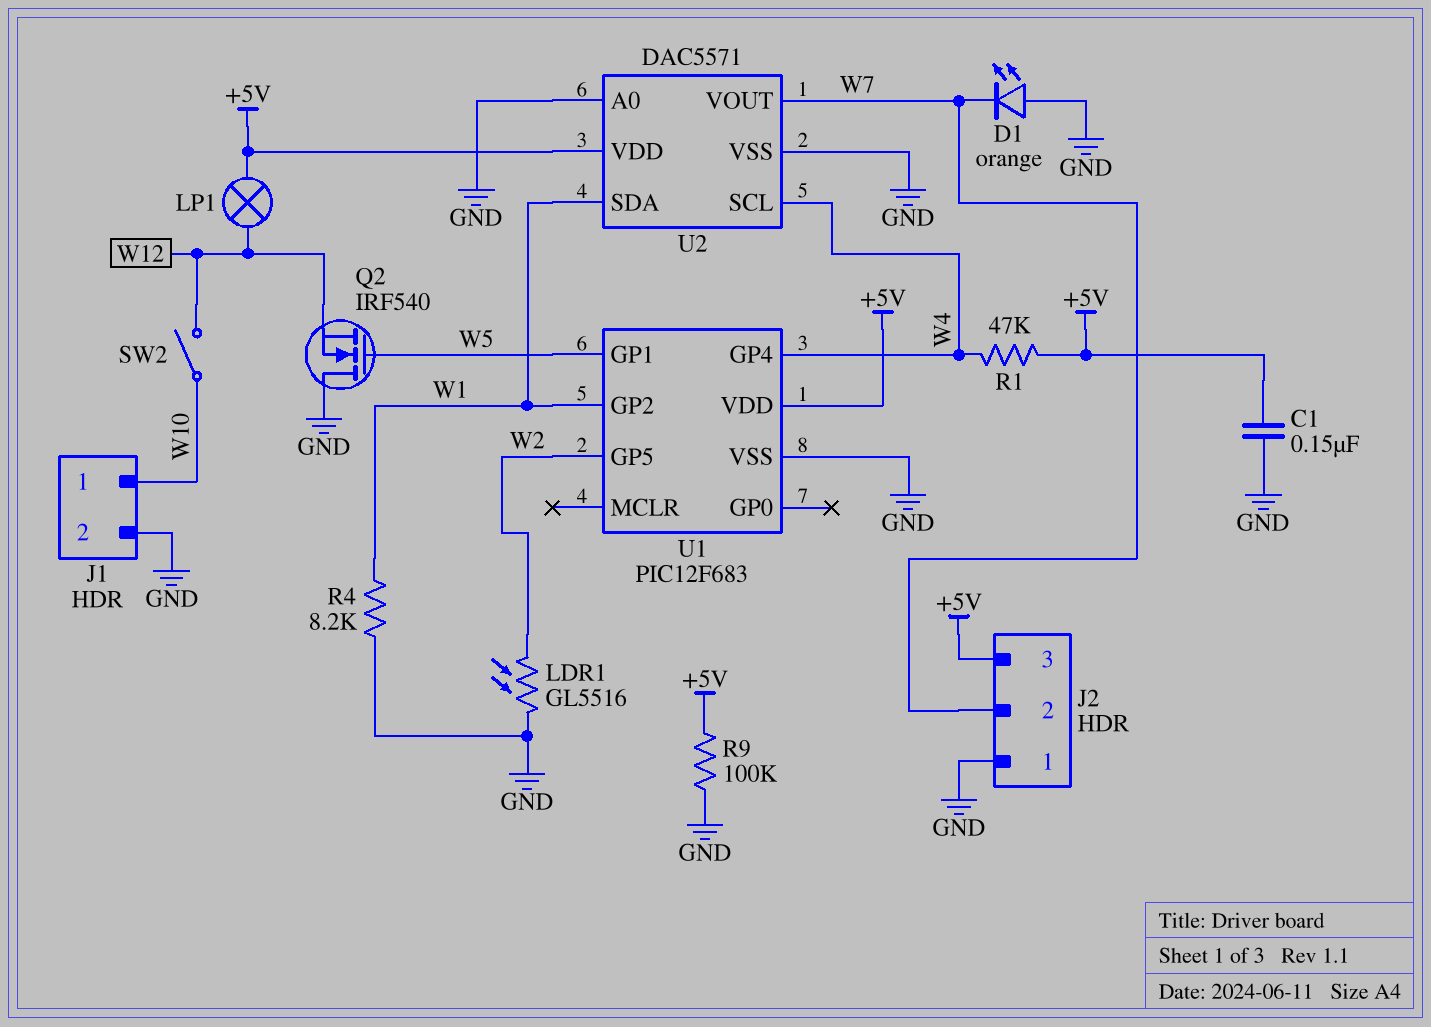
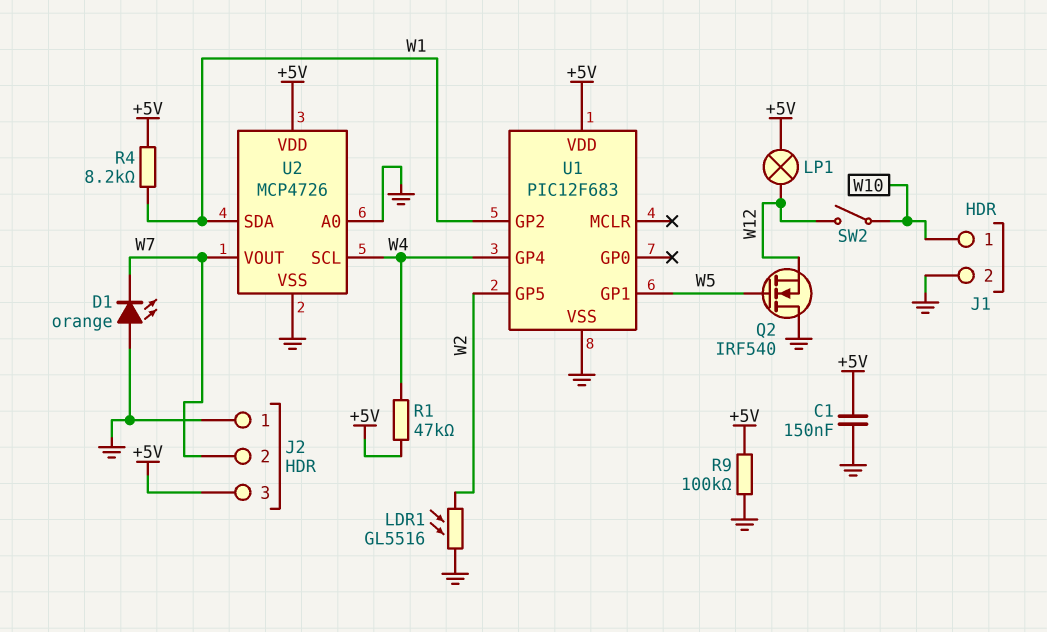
R4: 8.2k (GND, W1) -> 8.2k (+5V, W1)
U2: DAC5571 -> MCP4726

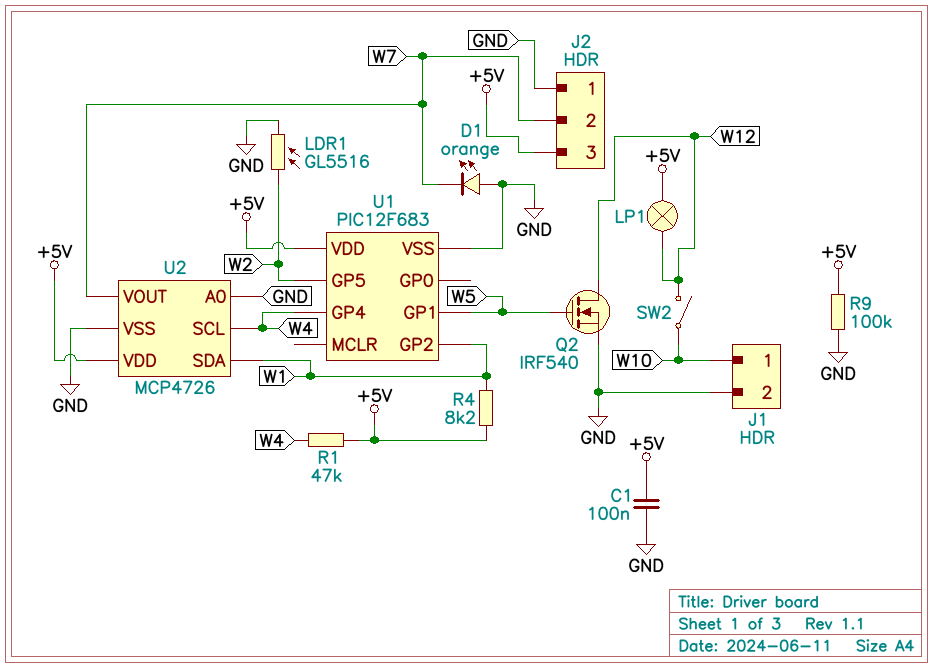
C1: 150nF (+5V, GND) -> 100nF (+5V, GND)
Q2: NMOS IRF540 (G W5, D GND, S W12) -> NMOS IRF540 (G W5, D W12, S GND)

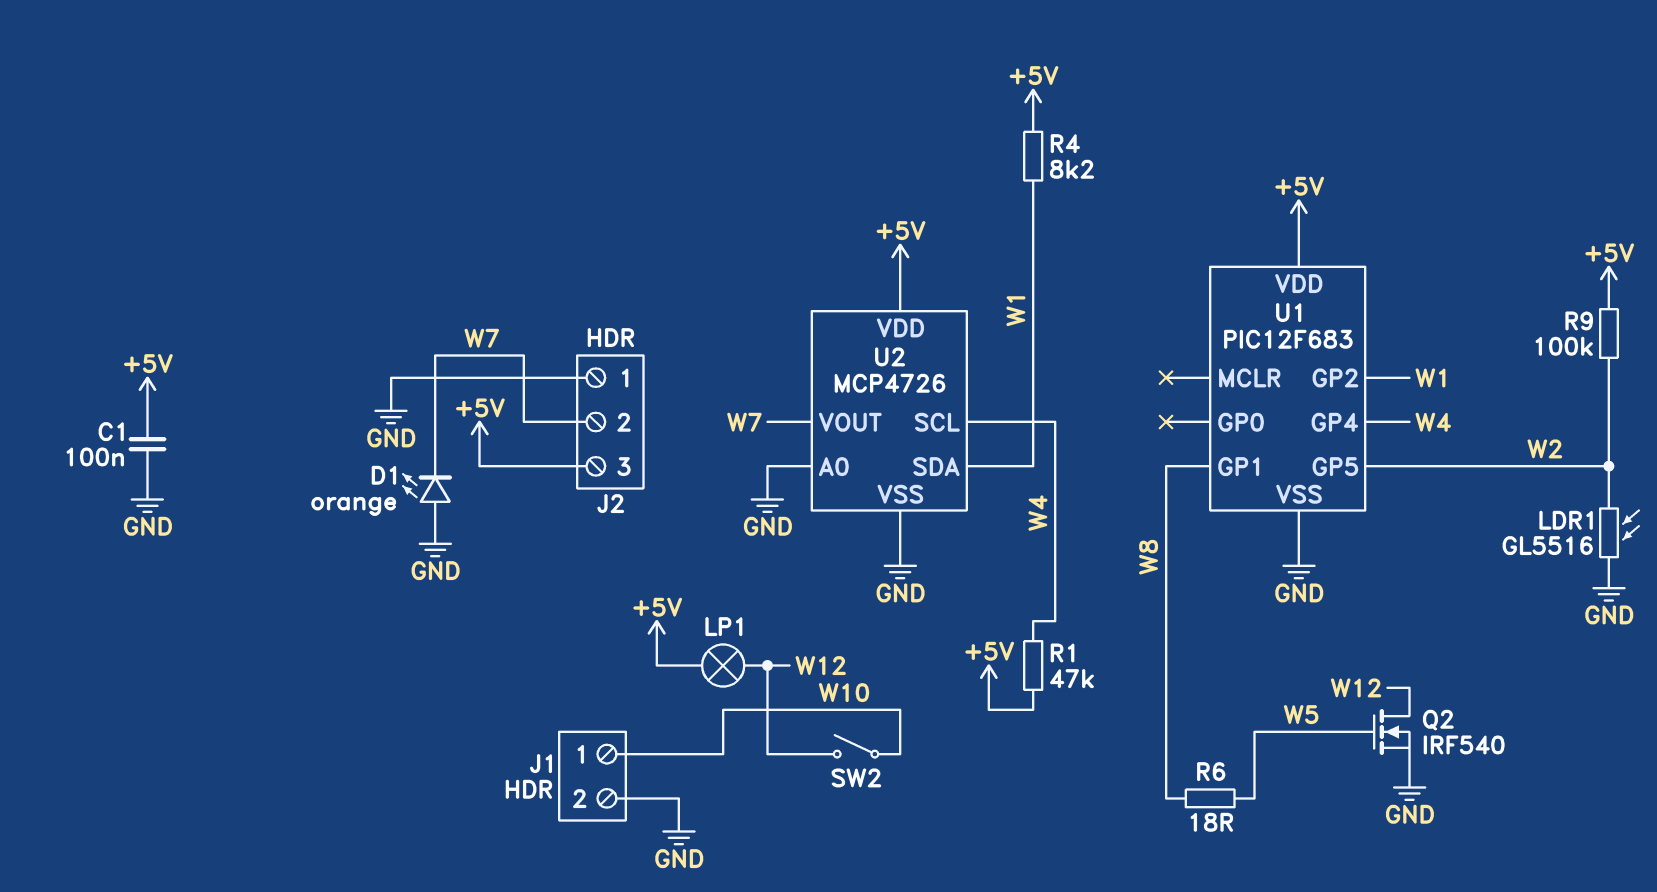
R6: none -> 18 (W5, W8)
R9: 100k (+5V, GND) -> 100k (+5V, W2)
U1 pin GP1: W5 -> W8

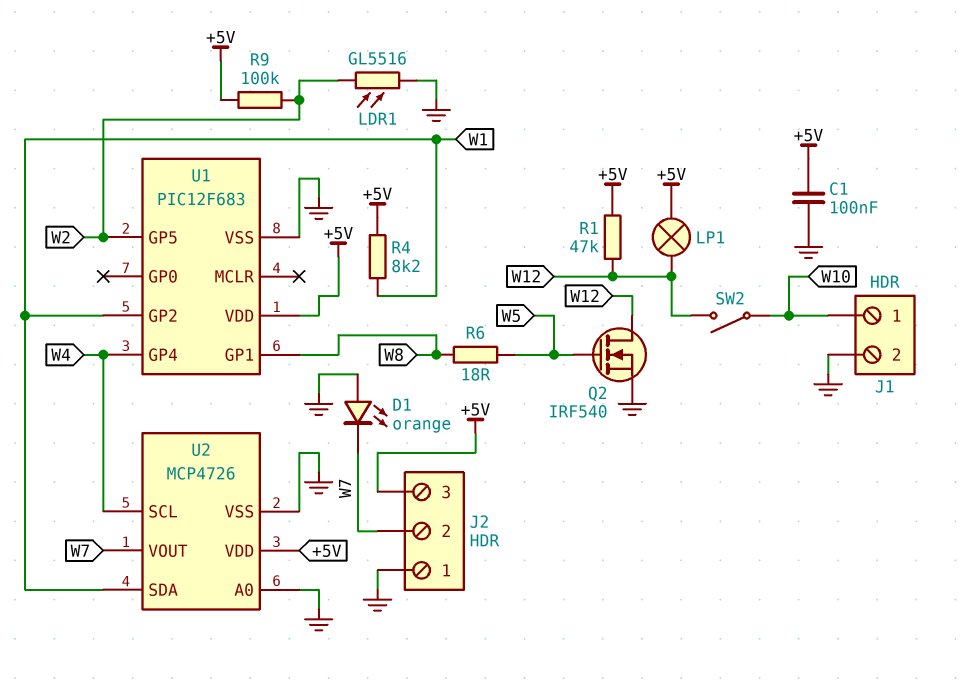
R1: 47k (+5V, W4) -> 47k (+5V, W12)

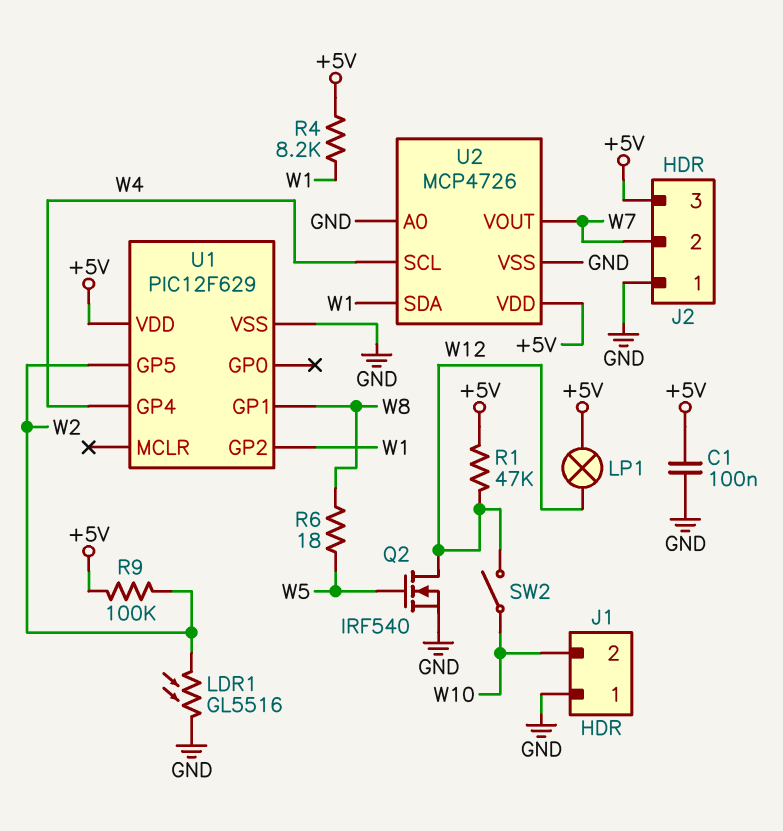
D1: LED orange (A GND, K W7) -> none
J1 pin 1: W10 -> GND
J1 pin 2: GND -> W10
U1: PIC12F683 -> PIC12F629

